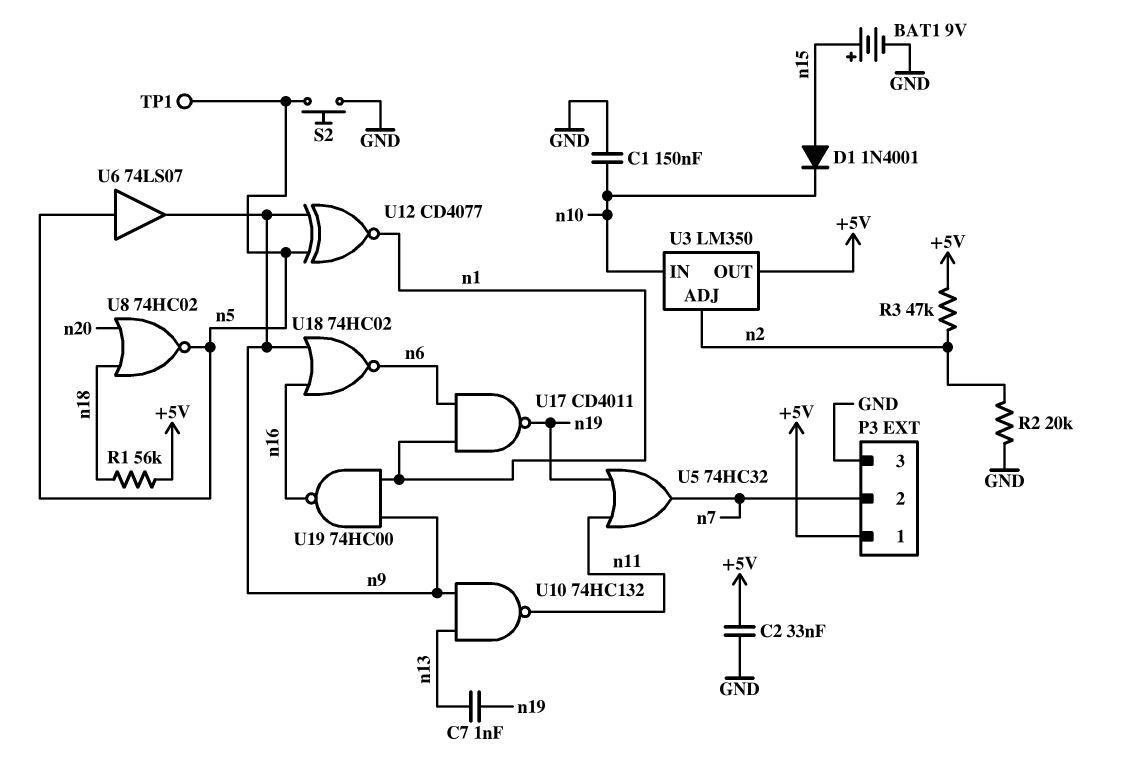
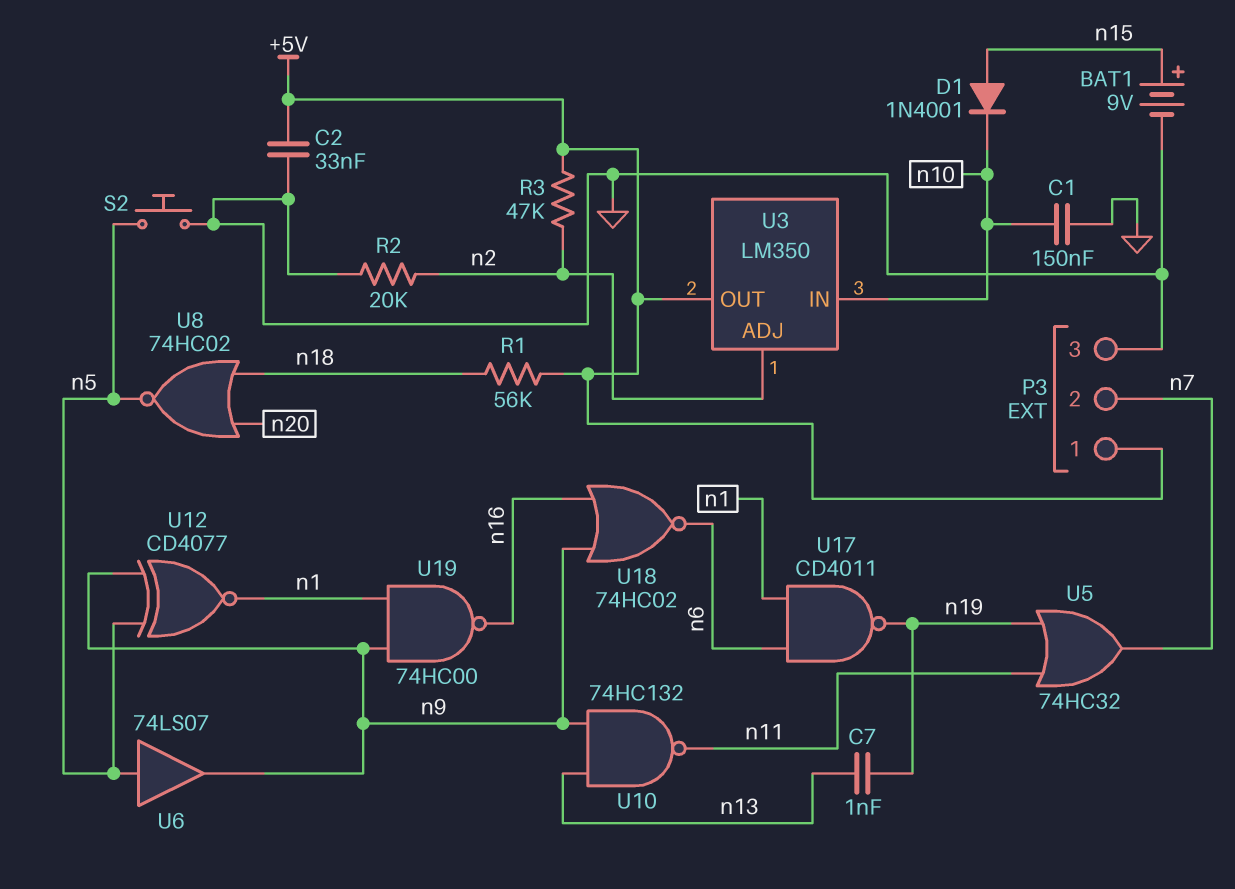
TP1: test point (n5) -> none

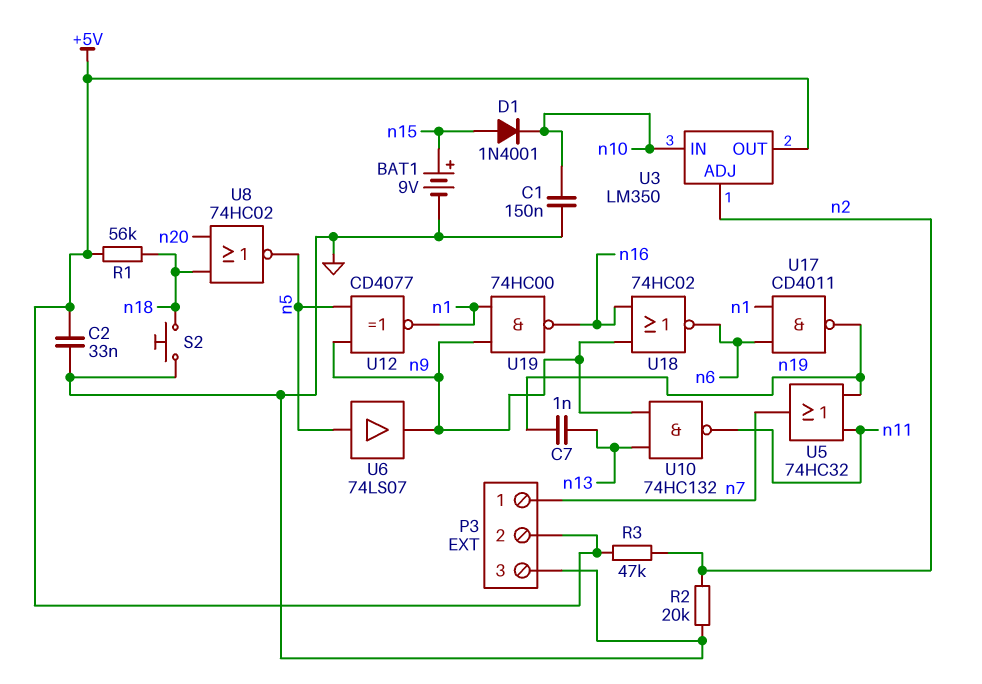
P3 pin 1: +5V -> n7
P3 pin 2: n7 -> +5V
S2: button (GND, n5) -> button (GND, n18)

